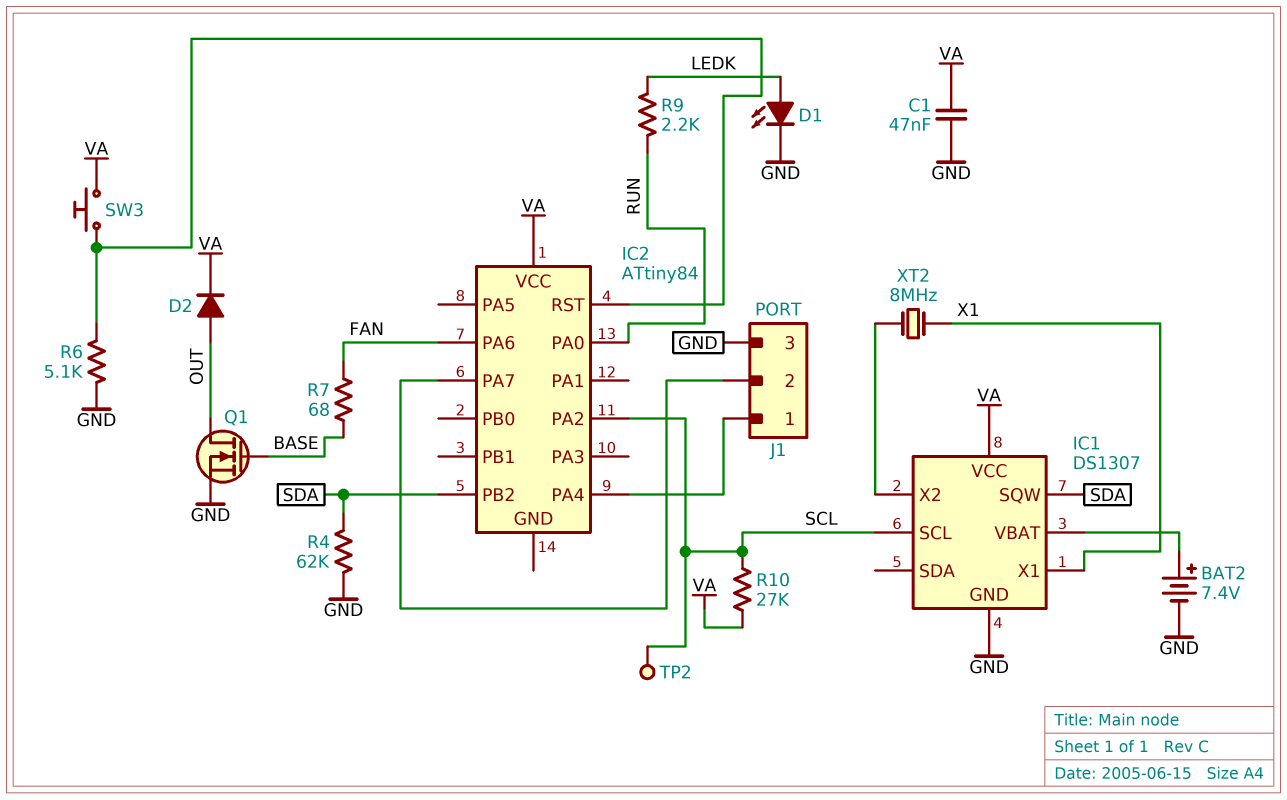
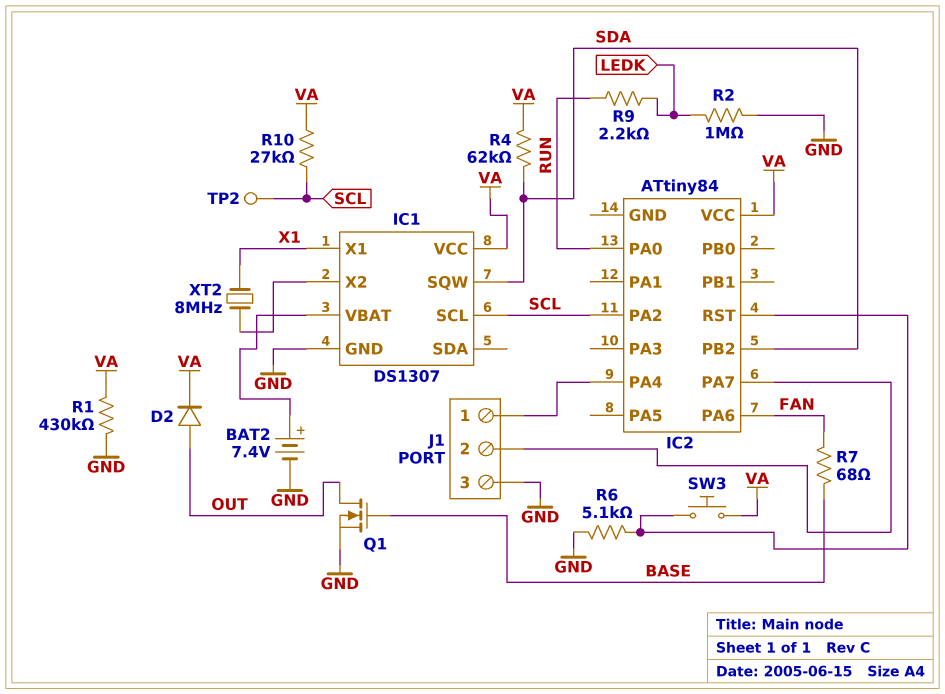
C1: 47nF (GND, VA) -> none
D1: LED (A LEDK, K GND) -> none
R1: none -> 430k (GND, VA)
R2: none -> 1M (GND, LEDK)
R4: 62k (GND, SDA) -> 62k (SDA, VA)

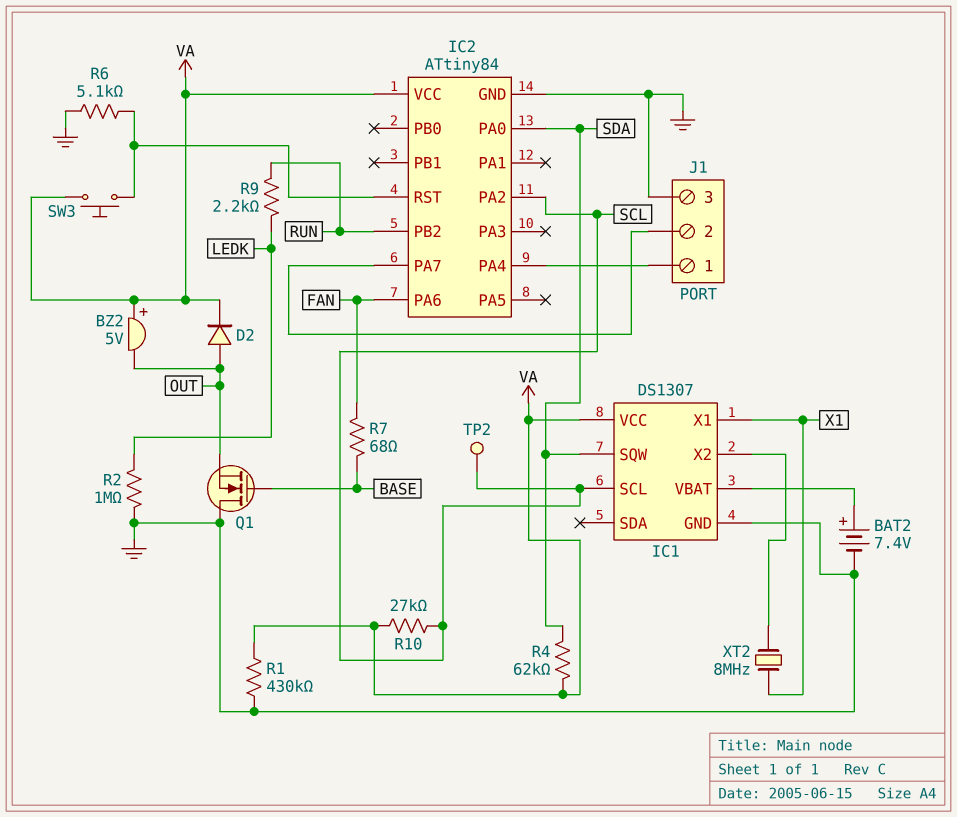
BZ2: none -> buzzer 5V (plus VA, minus OUT)
IC2 pin GND: none -> GND
IC2 pin PA0: RUN -> SDA
IC2 pin PB2: SDA -> RUN
Q1: NMOS (G BASE, D OUT, S GND) -> NMOS (G BASE, D GND, S OUT)

